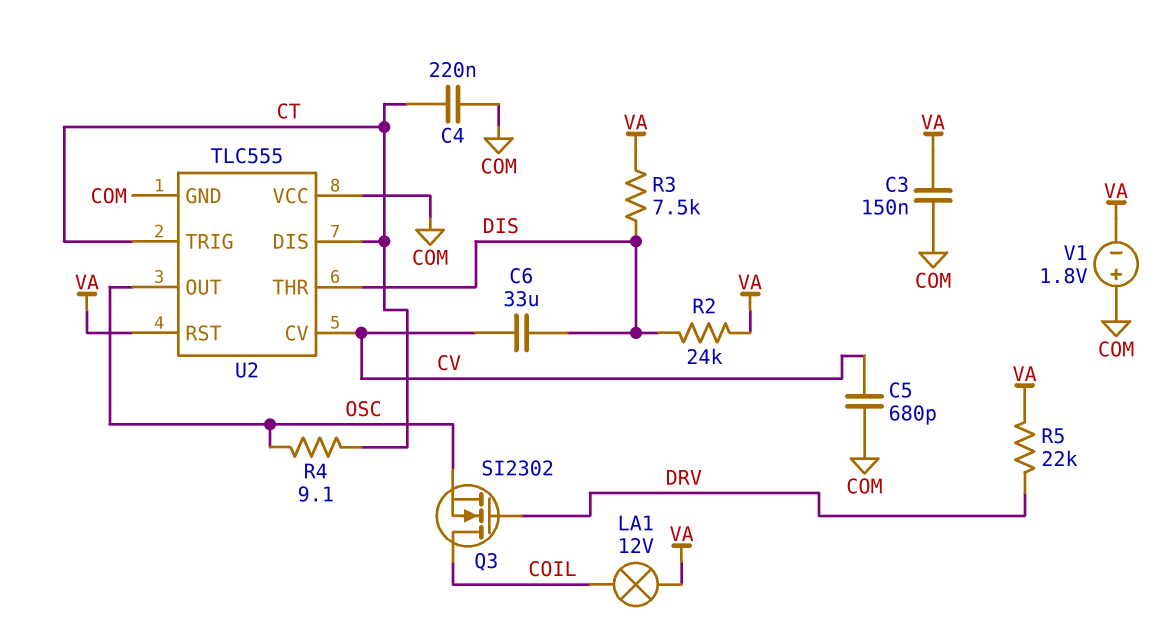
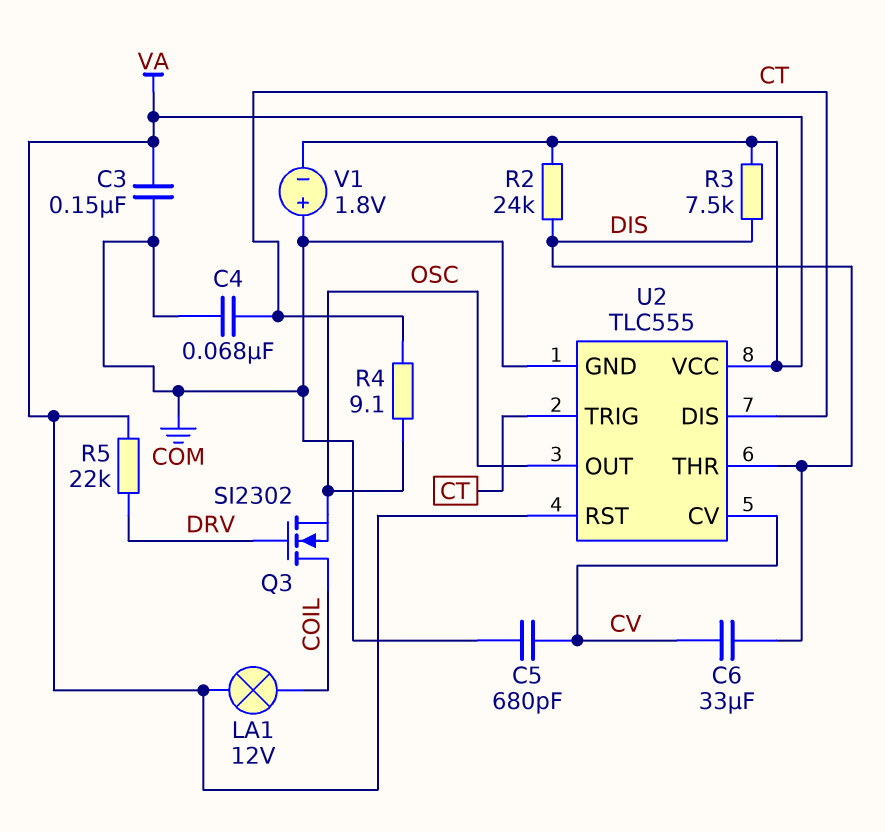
C4: 220nF (COM, CT) -> 68nF (COM, CT)
U2 pin VCC: COM -> VA

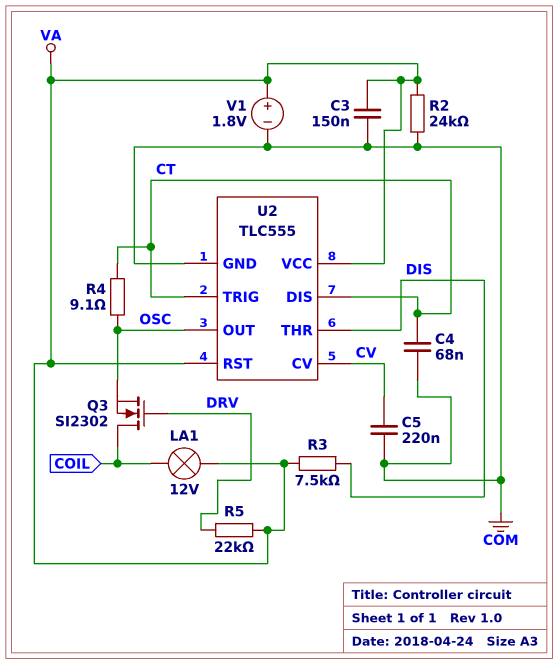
C5: 680pF (COM, CV) -> 220nF (COM, CV)
C6: 33uF (CV, DIS) -> none
R2: 24k (DIS, VA) -> 24k (COM, VA)
V1: 1.8V (plus COM, minus VA) -> 1.8V (plus VA, minus COM)

